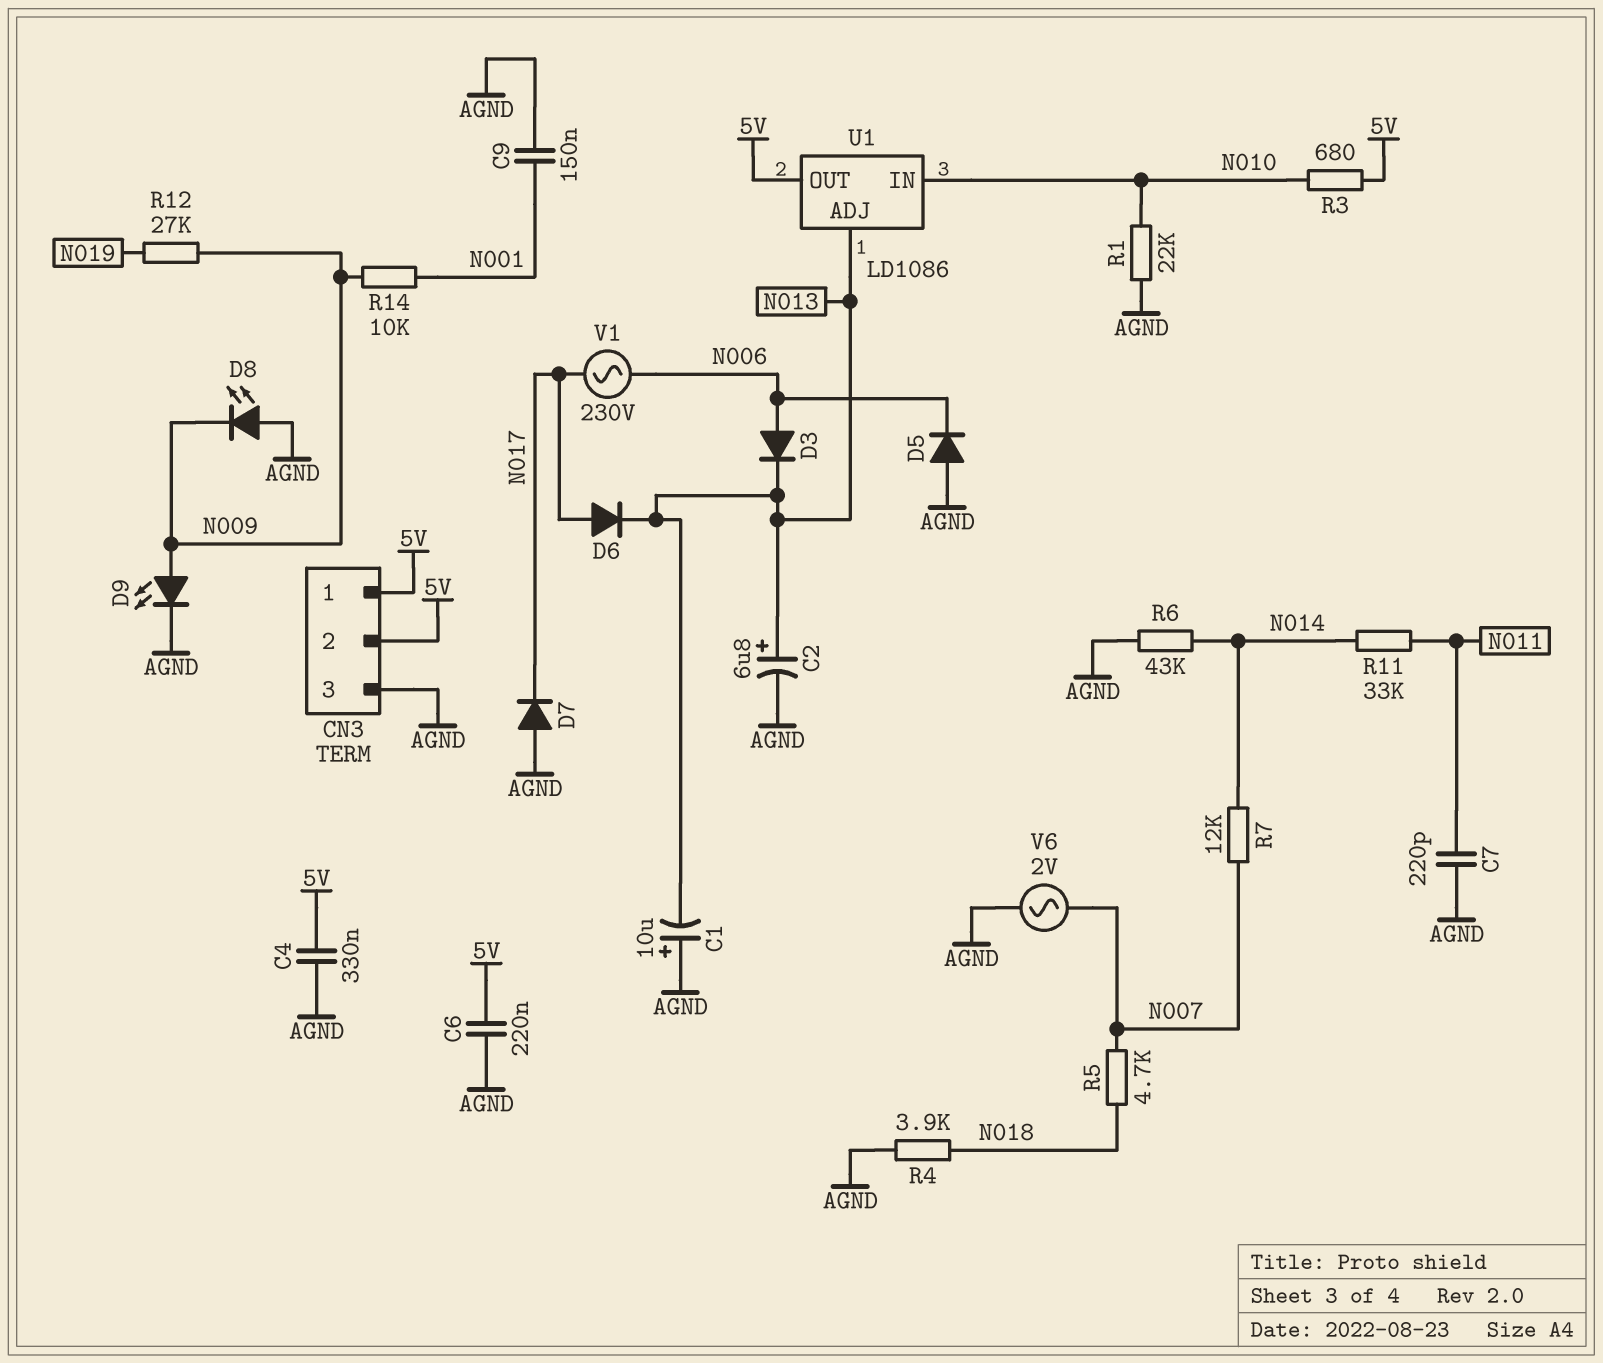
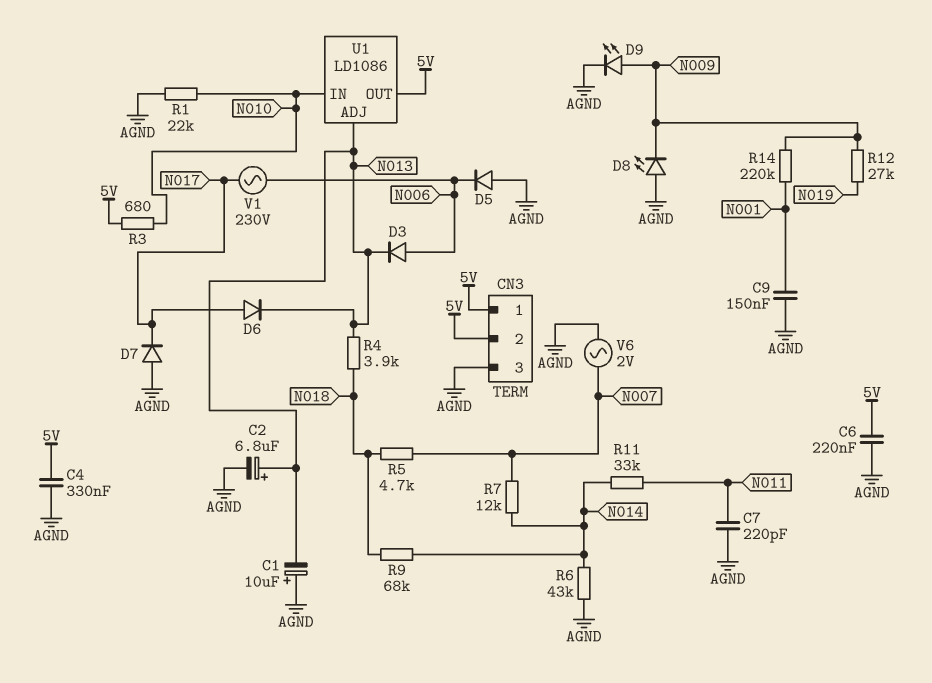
R4: 3.9k (AGND, N018) -> 3.9k (N013, N018)
R9: none -> 68k (N014, N018)
R14: 10k (N001, N009) -> 220k (N001, N009)

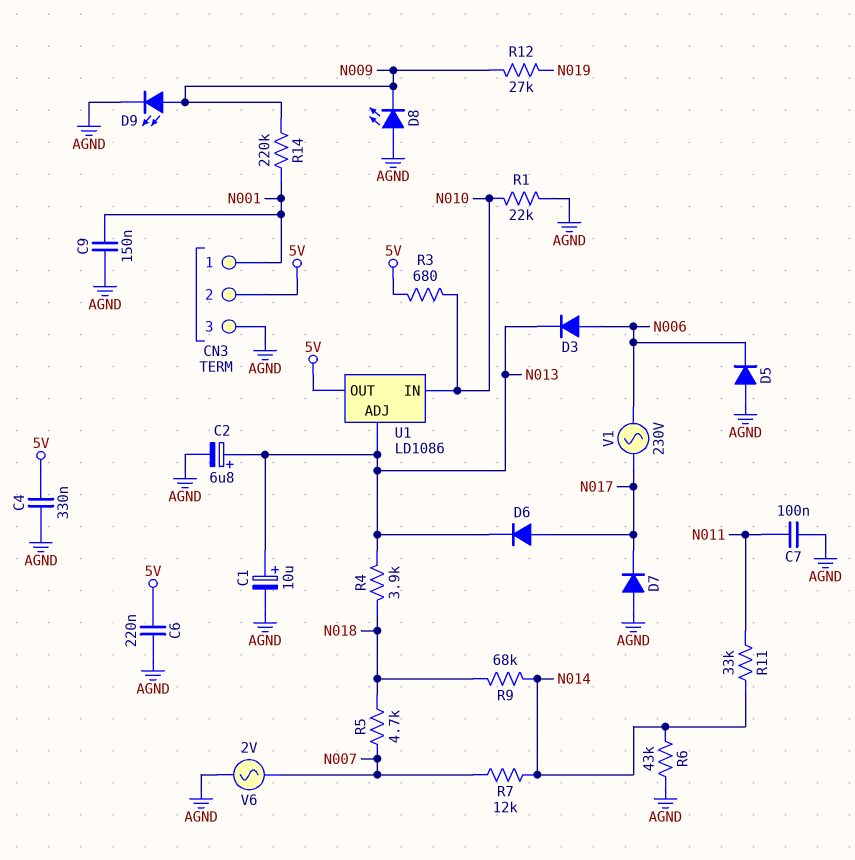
C1: 10uF (plus AGND, minus N013) -> 10uF (plus N013, minus AGND)
C7: 220pF (AGND, N011) -> 100nF (AGND, N011)
CN3 pin 1: 5V -> N001

